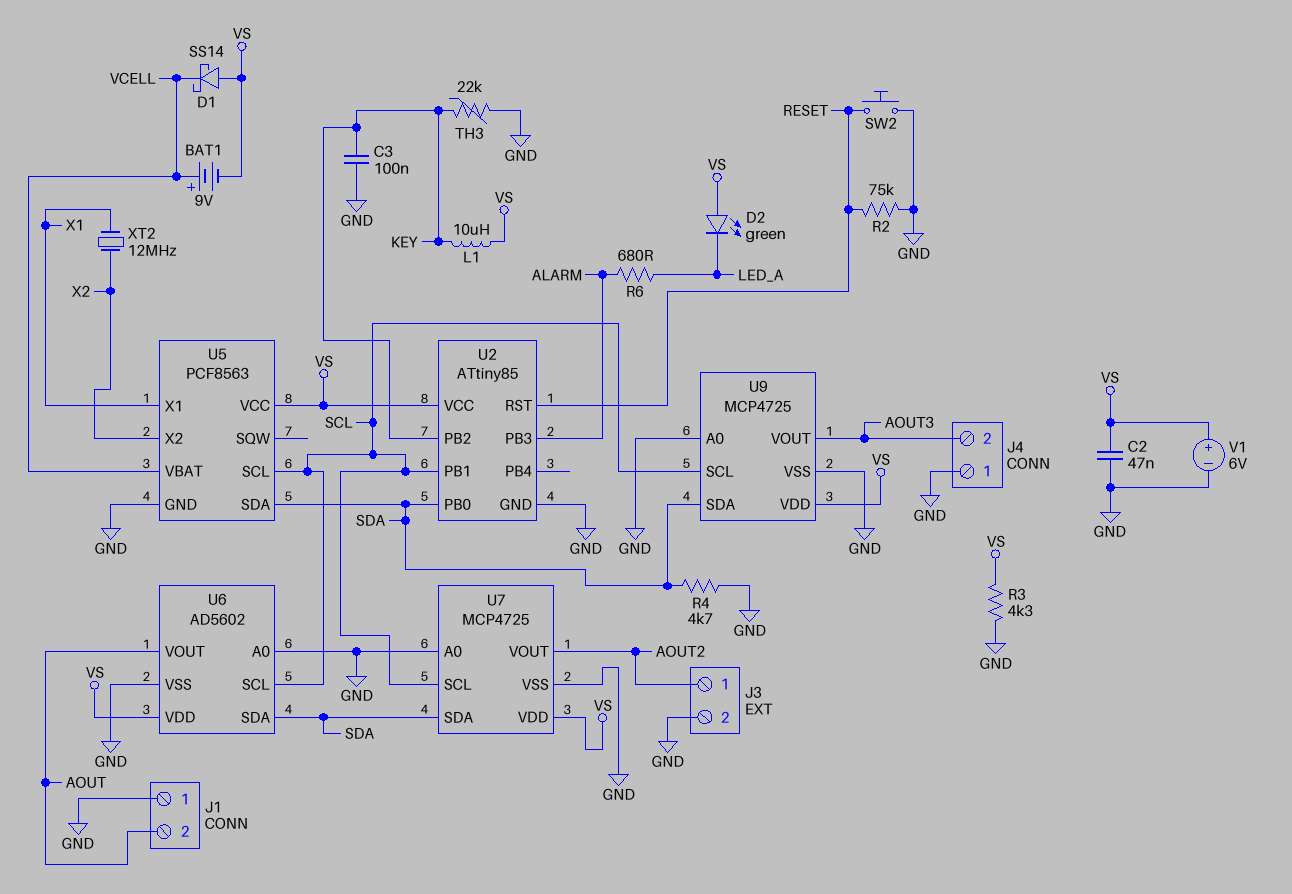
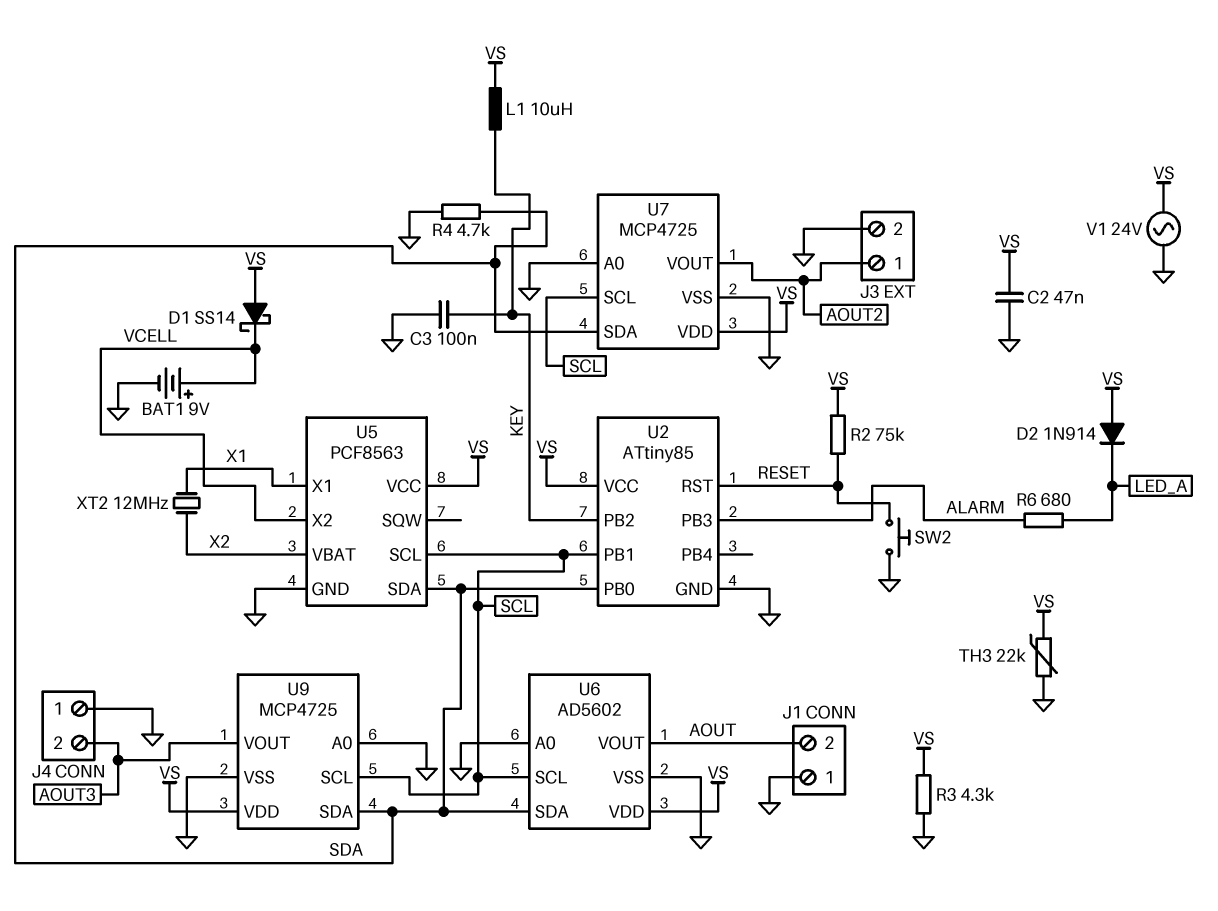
BAT1: 9V (plus VCELL, minus VS) -> 9V (plus VCELL, minus GND)
D2: LED green (A VS, K LED_A) -> diode 1N914 (A VS, K LED_A)
R2: 75k (GND, RESET) -> 75k (RESET, VS)
TH3: 22k (GND, KEY) -> 22k (GND, VS)
U5 pin VBAT: VCELL -> X2
U5 pin X2: X2 -> VCELL
V1: 6V (plus VS, minus GND) -> AC 24V (GND, VS)

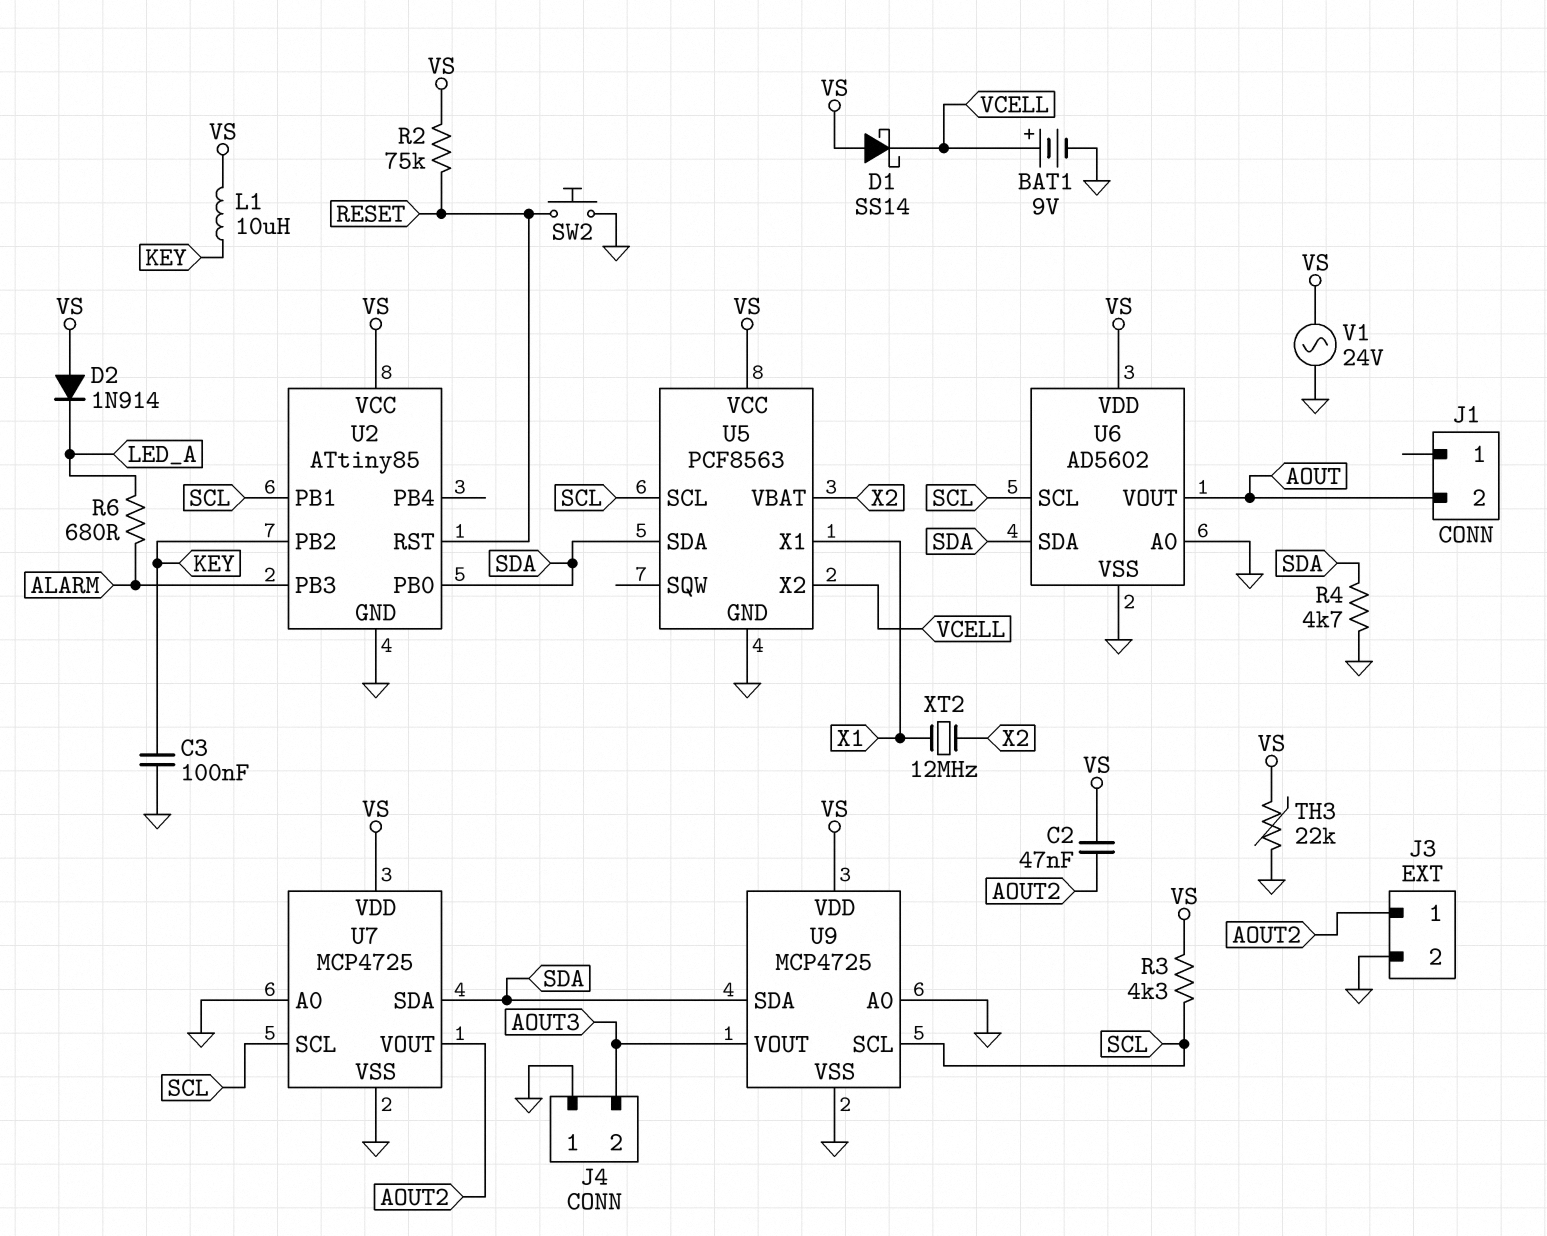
C2: 47nF (GND, VS) -> 47nF (AOUT2, VS)
J1 pin 1: GND -> none
R3: 4.3k (GND, VS) -> 4.3k (SCL, VS)

